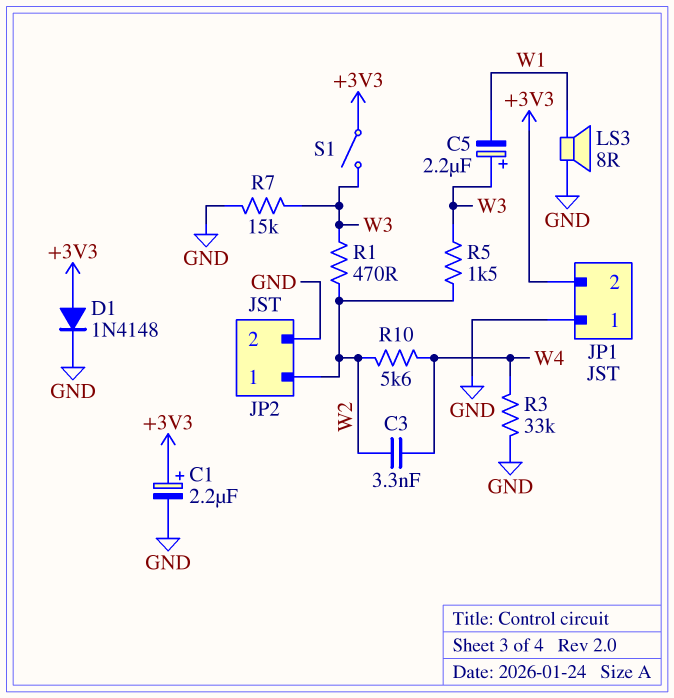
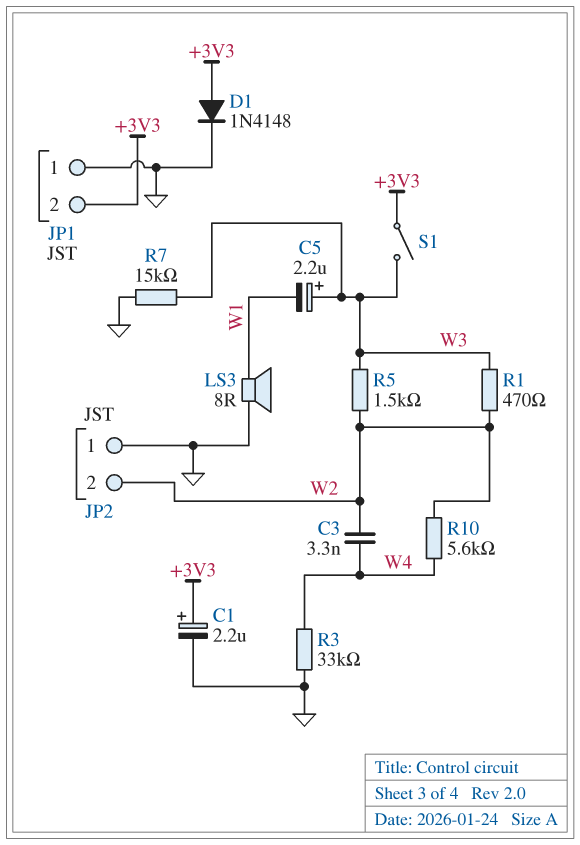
JP2 pin 1: W2 -> GND
JP2 pin 2: GND -> W2

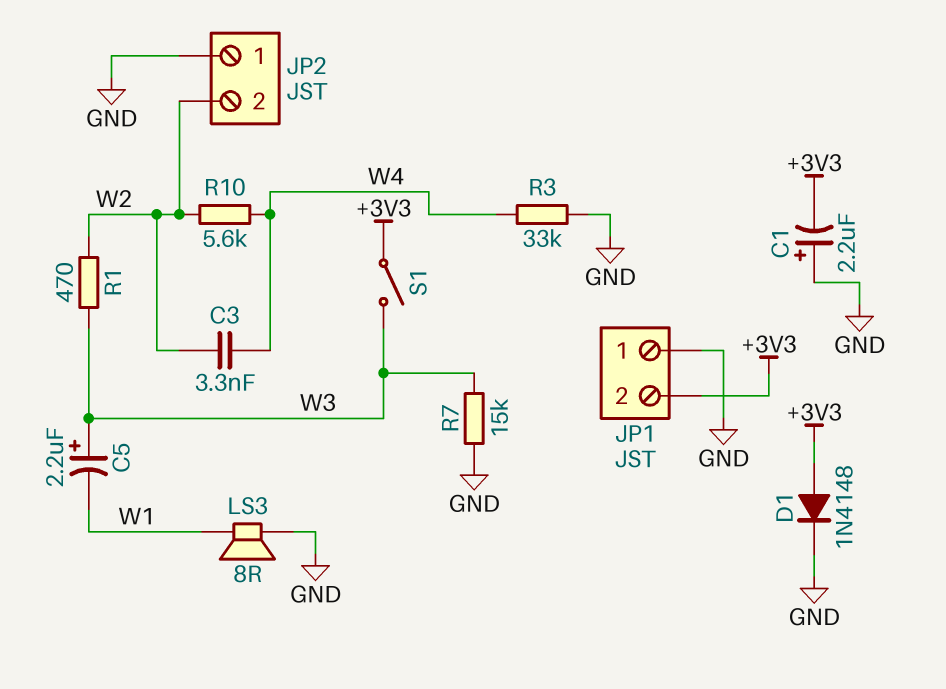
C1: 2.2uF (plus +3V3, minus GND) -> 2.2uF (plus GND, minus +3V3)
R5: 1.5k (W2, W3) -> none

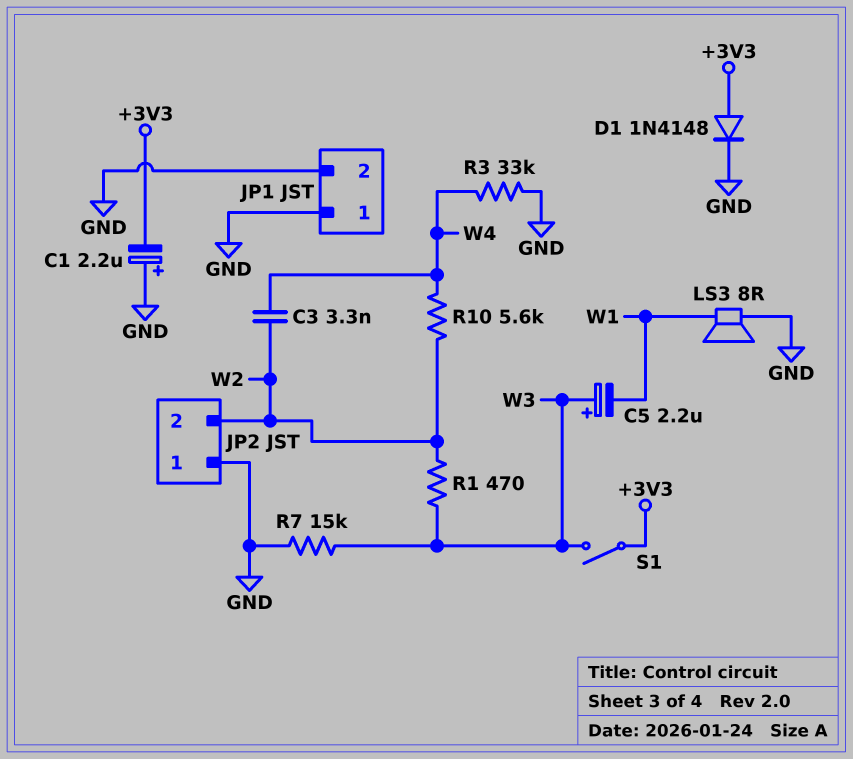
JP1 pin 2: +3V3 -> GND

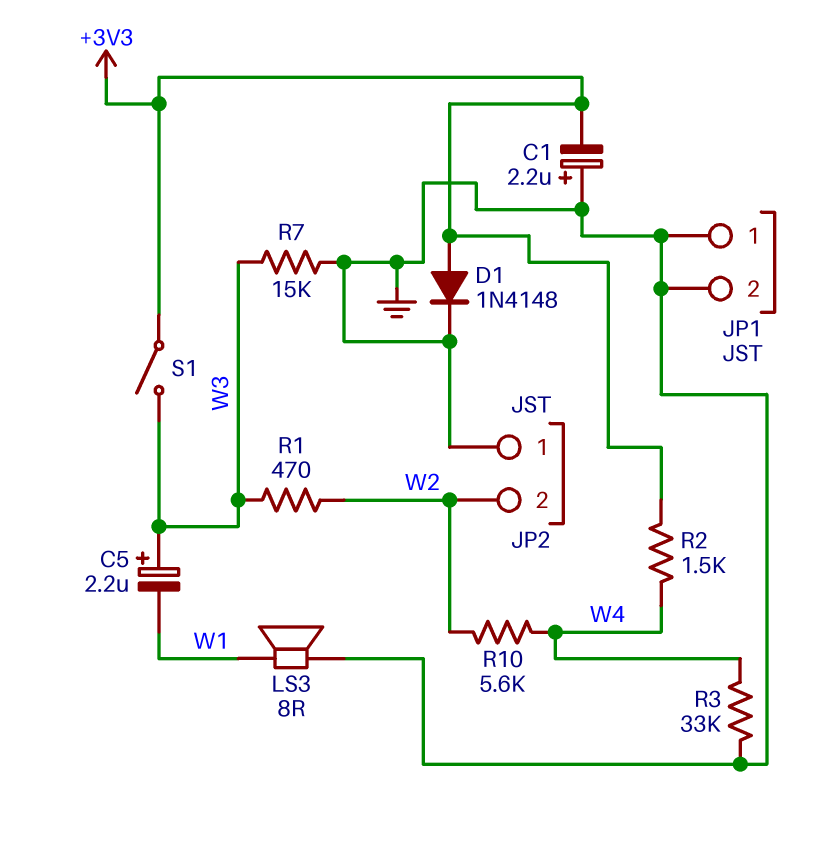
C3: 3.3nF (W2, W4) -> none
R2: none -> 1.5k (+3V3, W4)

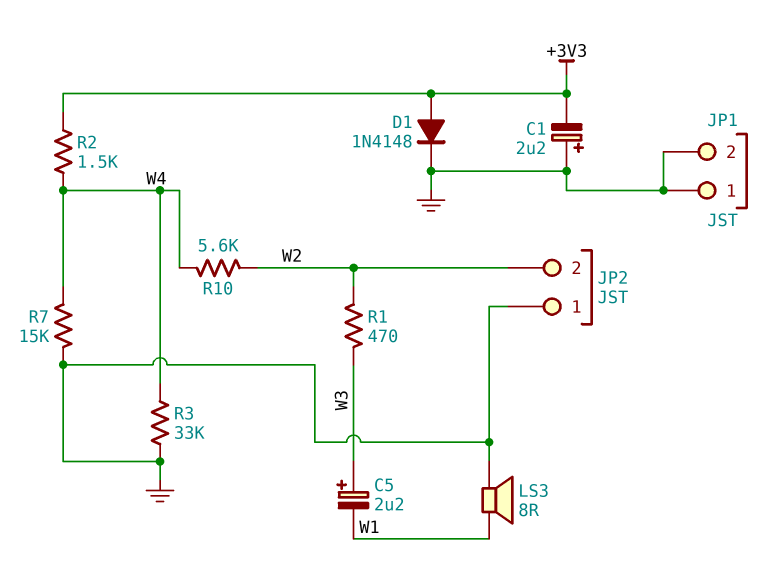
R7: 15k (GND, W3) -> 15k (GND, W4)
S1: switch (+3V3, W3) -> none

